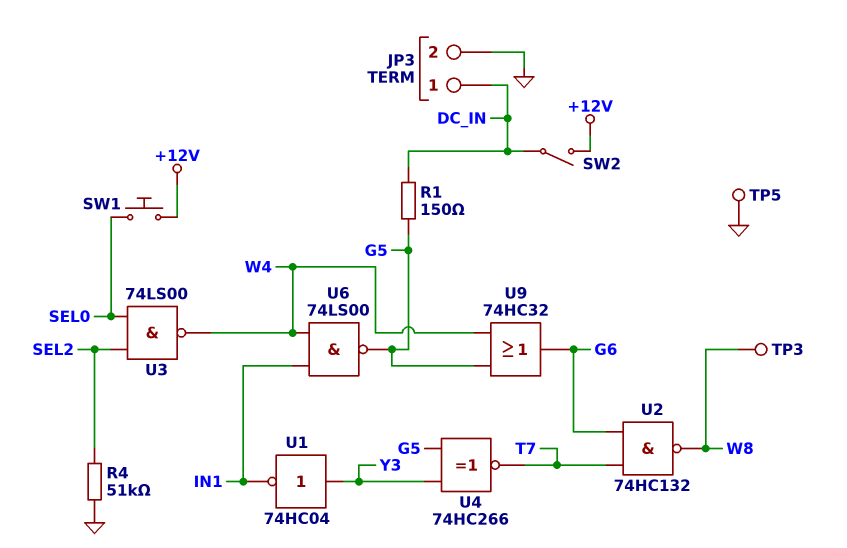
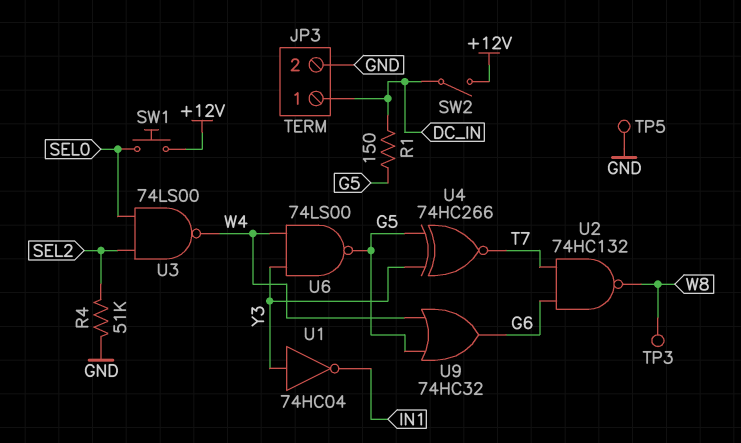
U6: NAND 74LS00 (in IN1, in W4, out G5) -> NAND 74LS00 (in W4, in Y3, out G5)

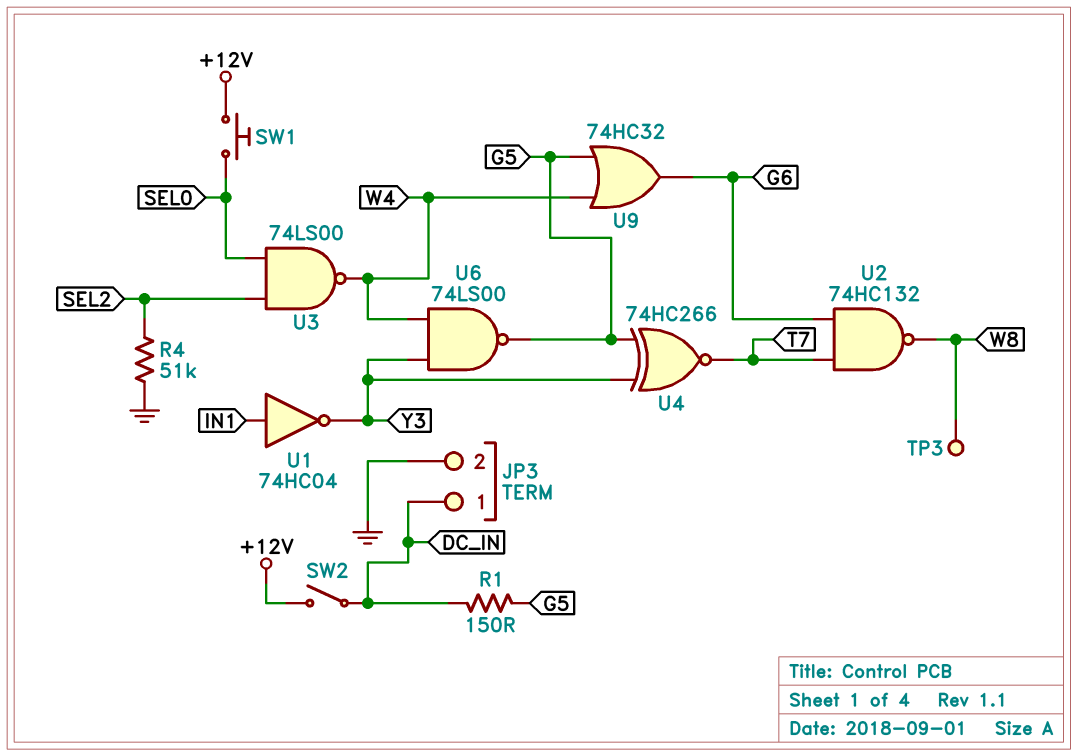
TP5: test point (GND) -> none
U1: NOT 74HC04 (in Y3, out IN1) -> NOT 74HC04 (in IN1, out Y3)

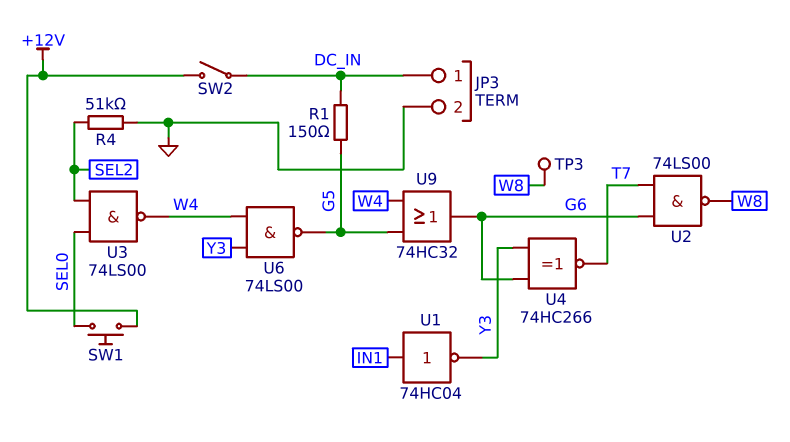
U2: NAND 74HC132 (in G6, in T7, out W8) -> NAND 74LS00 (in G6, in T7, out W8)
U4: XNOR 74HC266 (in G5, in Y3, out T7) -> XNOR 74HC266 (in G6, in Y3, out T7)

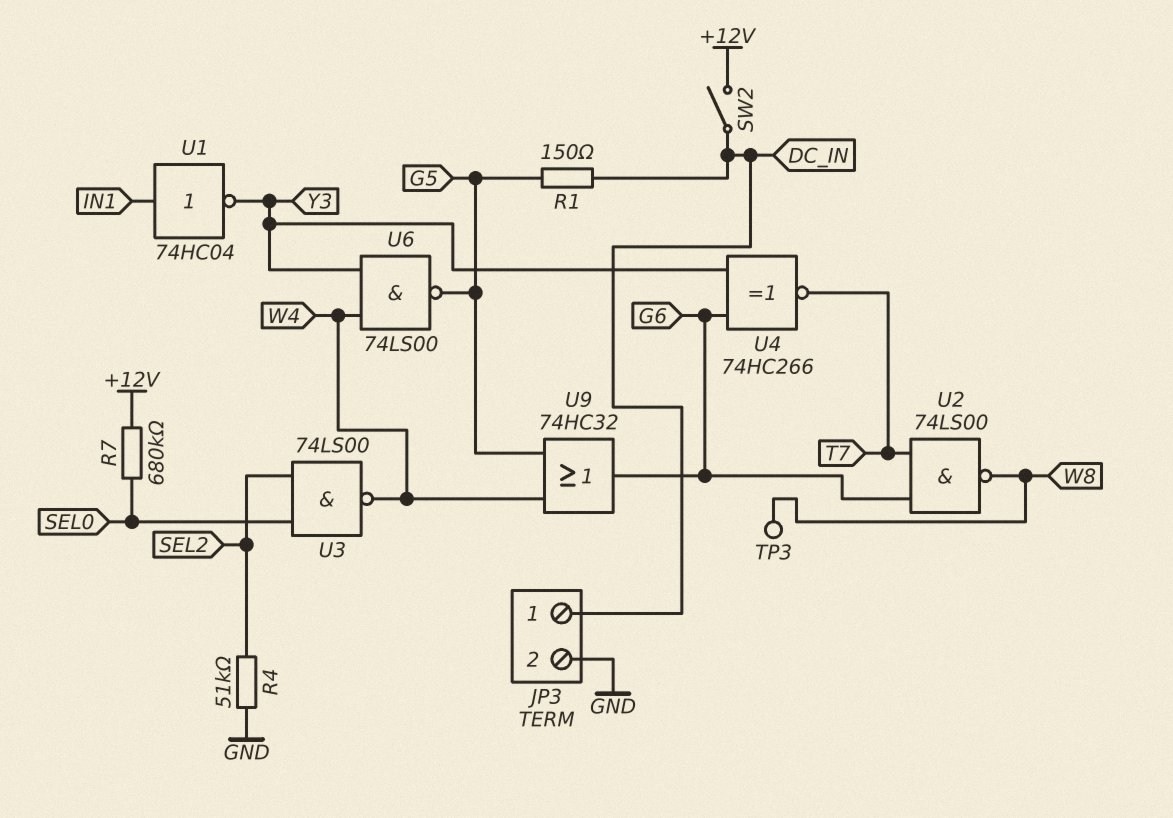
R7: none -> 680k (+12V, SEL0)
SW1: button (+12V, SEL0) -> none

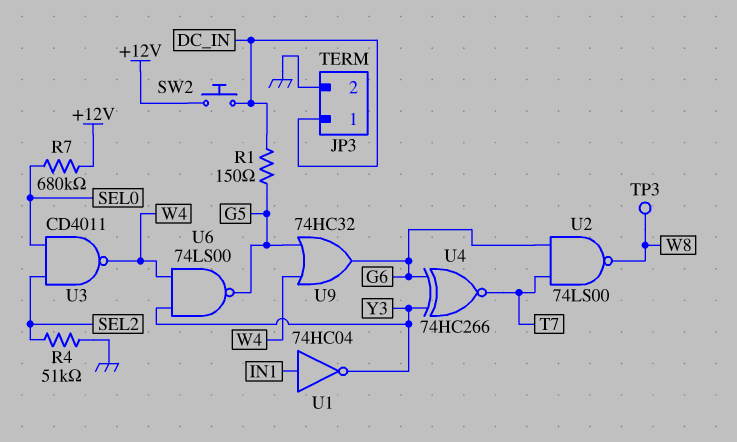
SW2: switch (+12V, DC_IN) -> button (+12V, DC_IN)
U3: NAND 74LS00 (in SEL0, in SEL2, out W4) -> NAND CD4011 (in SEL0, in SEL2, out W4)

